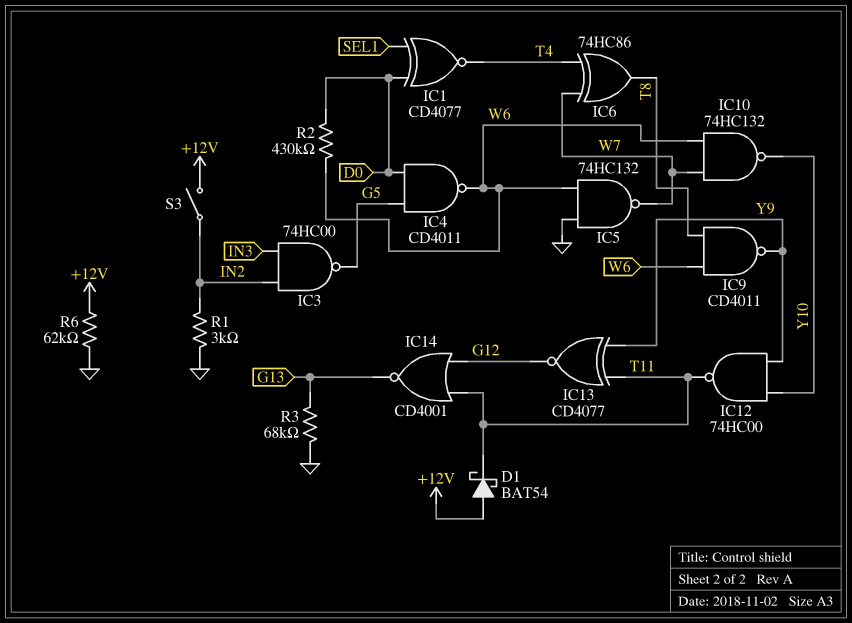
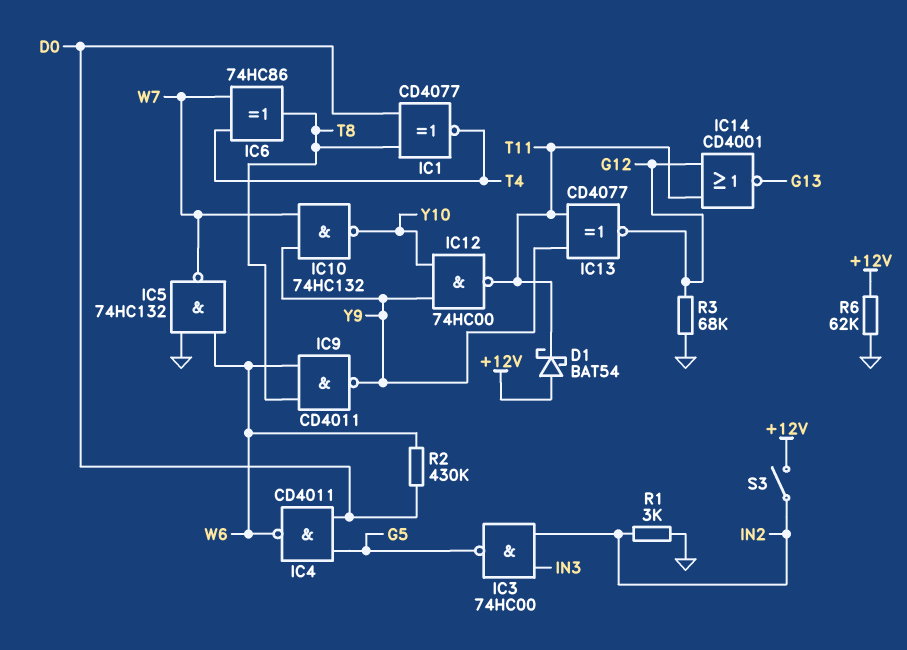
IC1: XNOR CD4077 (in D0, in SEL1, out T4) -> XNOR CD4077 (in D0, in T8, out T4)
IC10: NAND 74HC132 (in W6, in W7, out Y10) -> NAND 74HC132 (in W7, in Y9, out Y10)
R3: 68k (G13, GND) -> 68k (G12, GND)

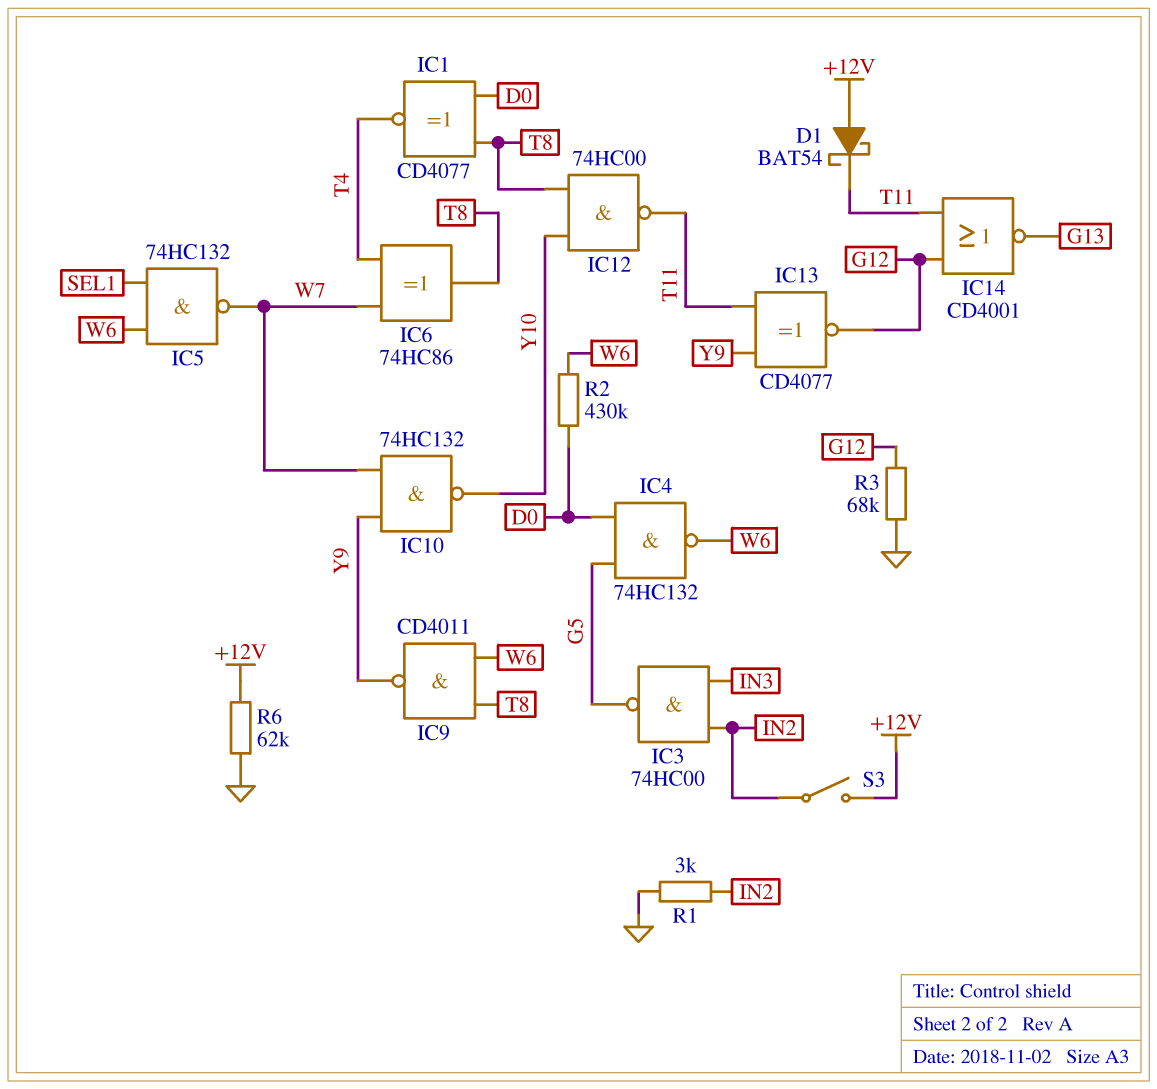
IC4: NAND CD4011 (in D0, in G5, out W6) -> NAND 74HC132 (in D0, in G5, out W6)
IC5: NAND 74HC132 (in GND, in W6, out W7) -> NAND 74HC132 (in SEL1, in W6, out W7)
IC12: NAND 74HC00 (in Y9, in Y10, out T11) -> NAND 74HC00 (in T8, in Y10, out T11)

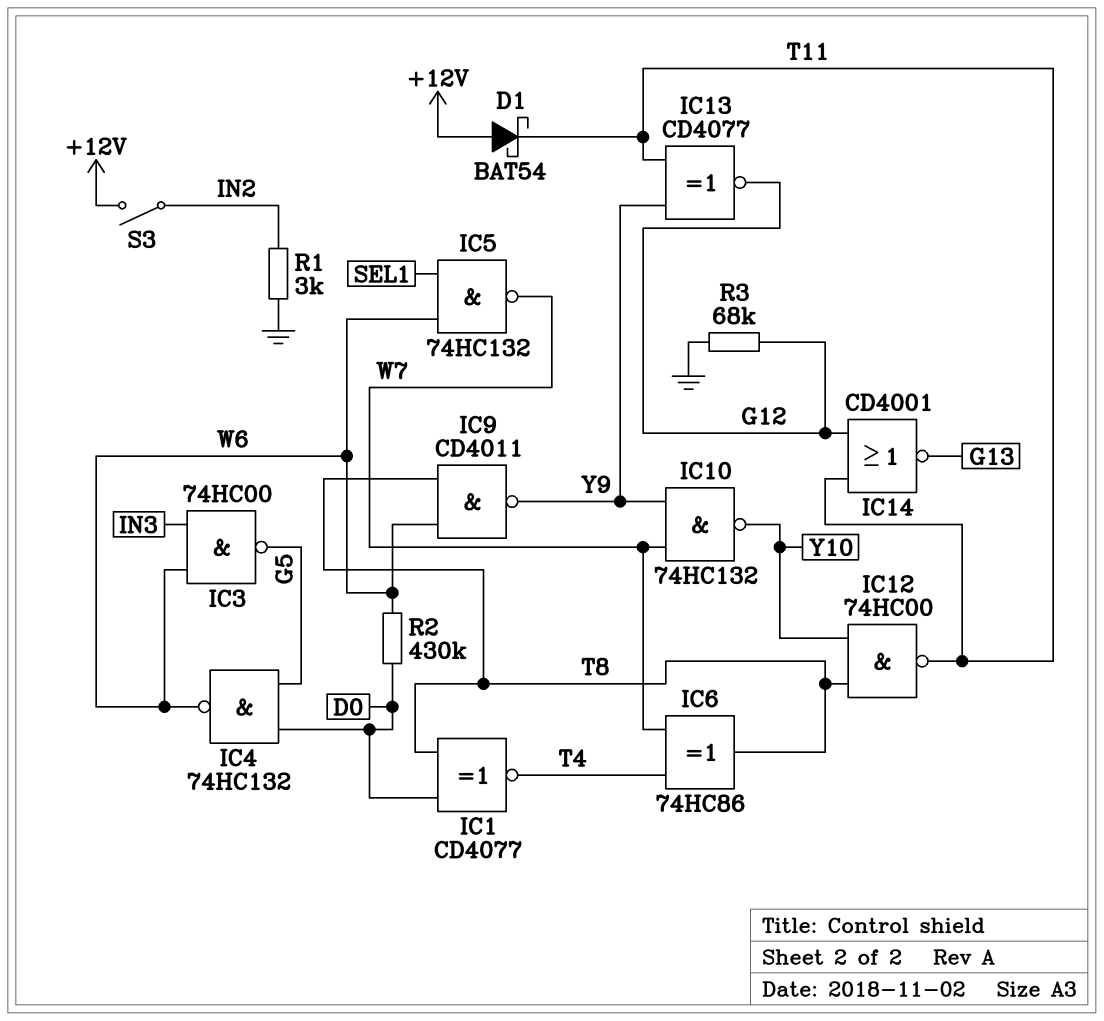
IC3: NAND 74HC00 (in IN2, in IN3, out G5) -> NAND 74HC00 (in IN3, in W6, out G5)
R6: 62k (+12V, GND) -> none

